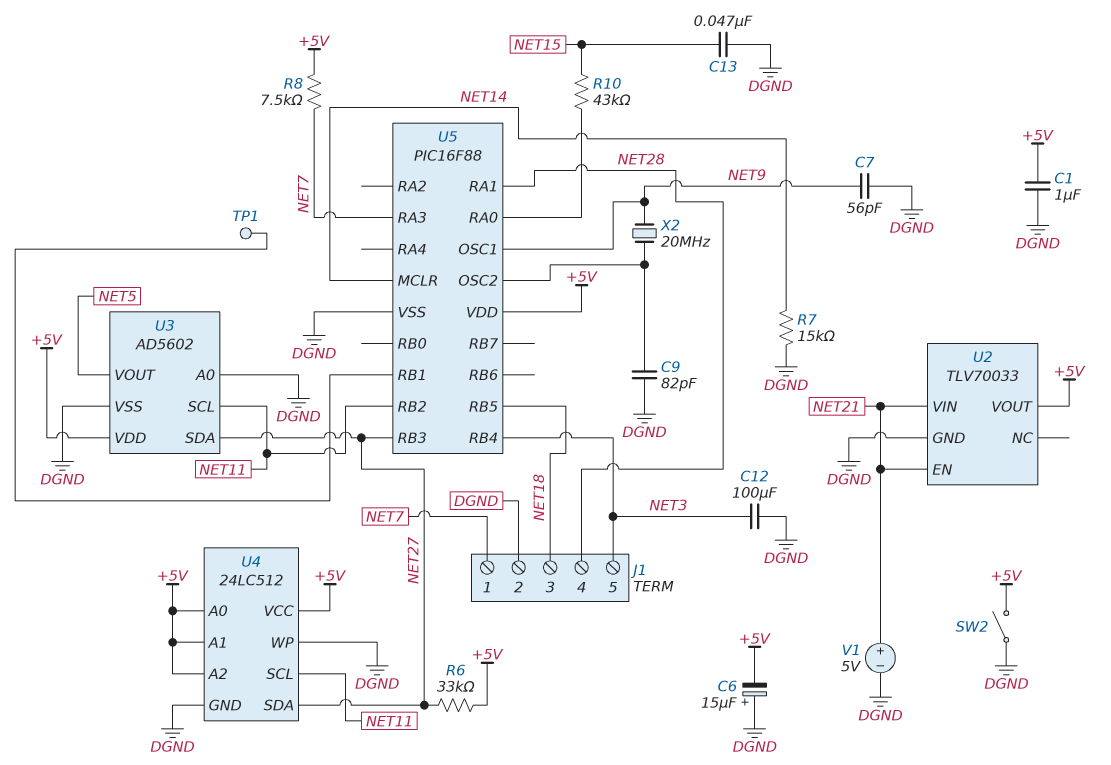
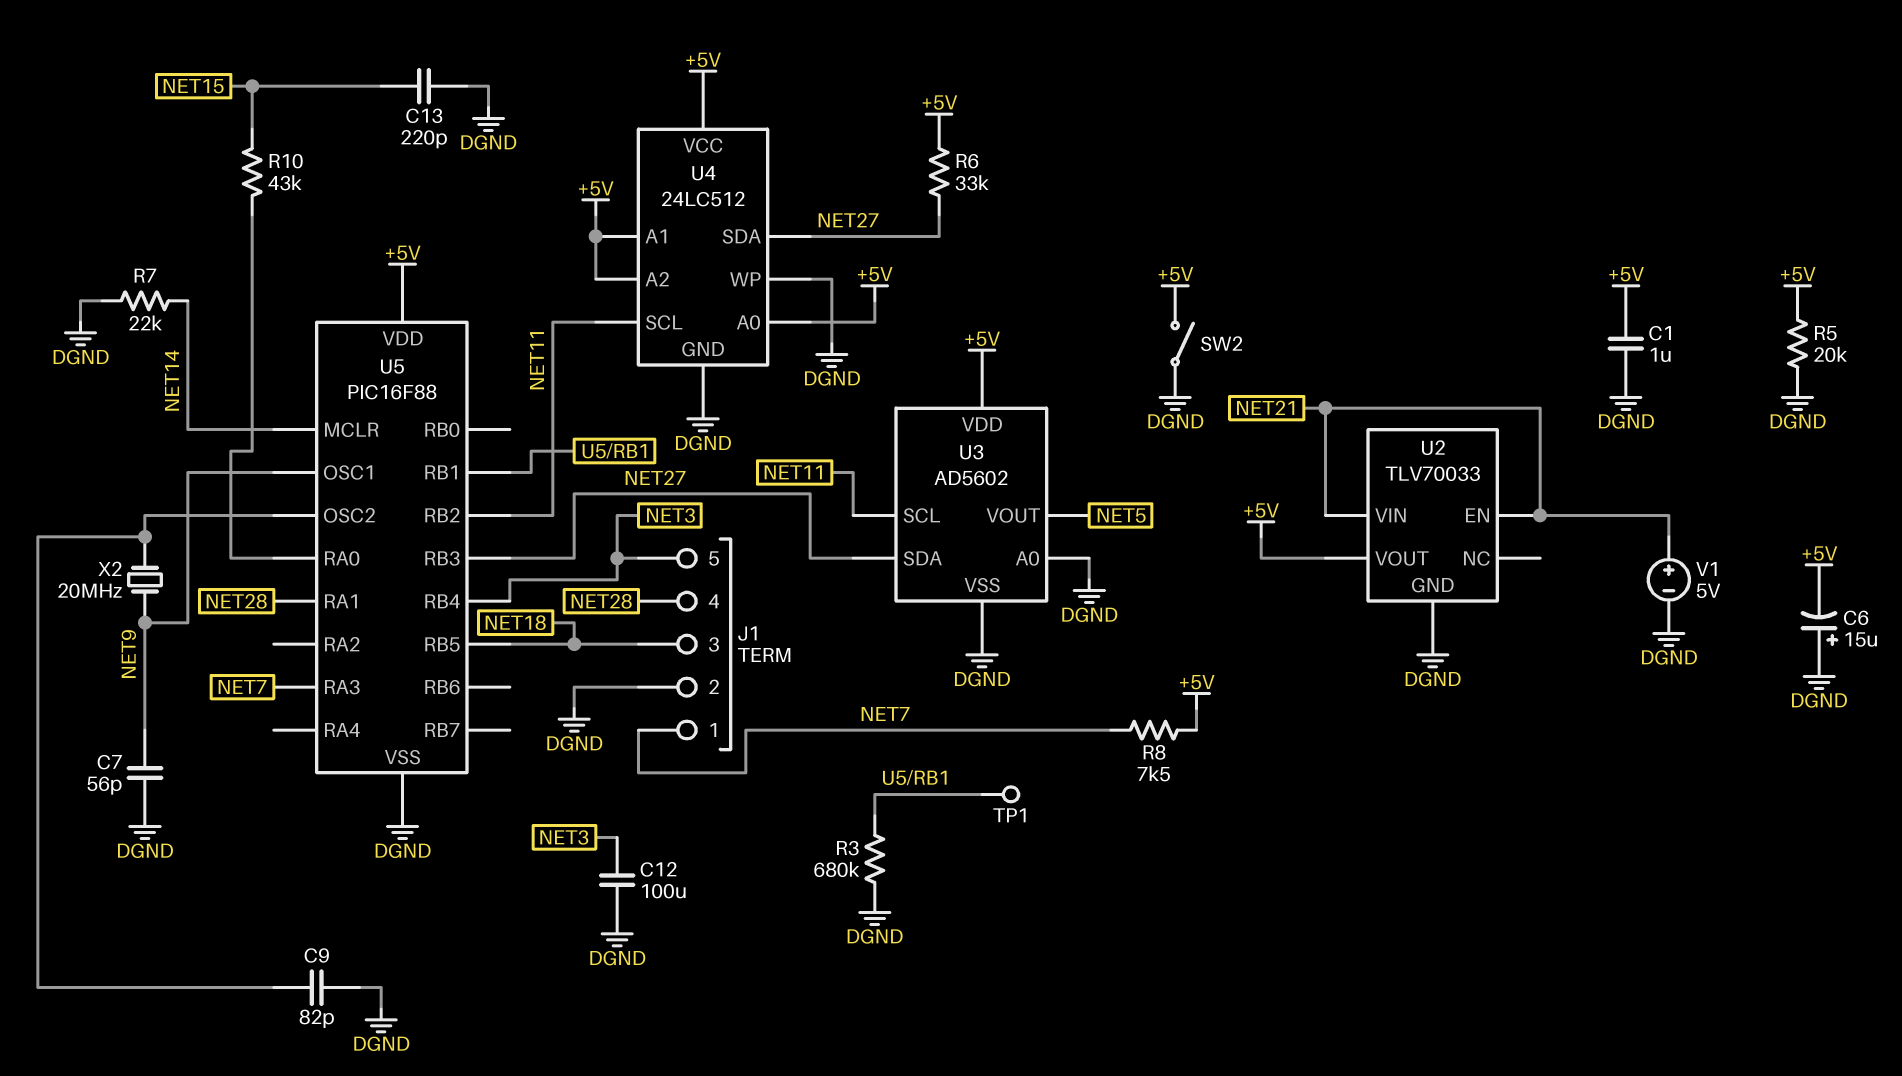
C13: 47nF (DGND, NET15) -> 220pF (DGND, NET15)
R3: none -> 680k (DGND, U5/RB1)
R5: none -> 20k (+5V, DGND)
R7: 15k (DGND, NET14) -> 22k (DGND, NET14)

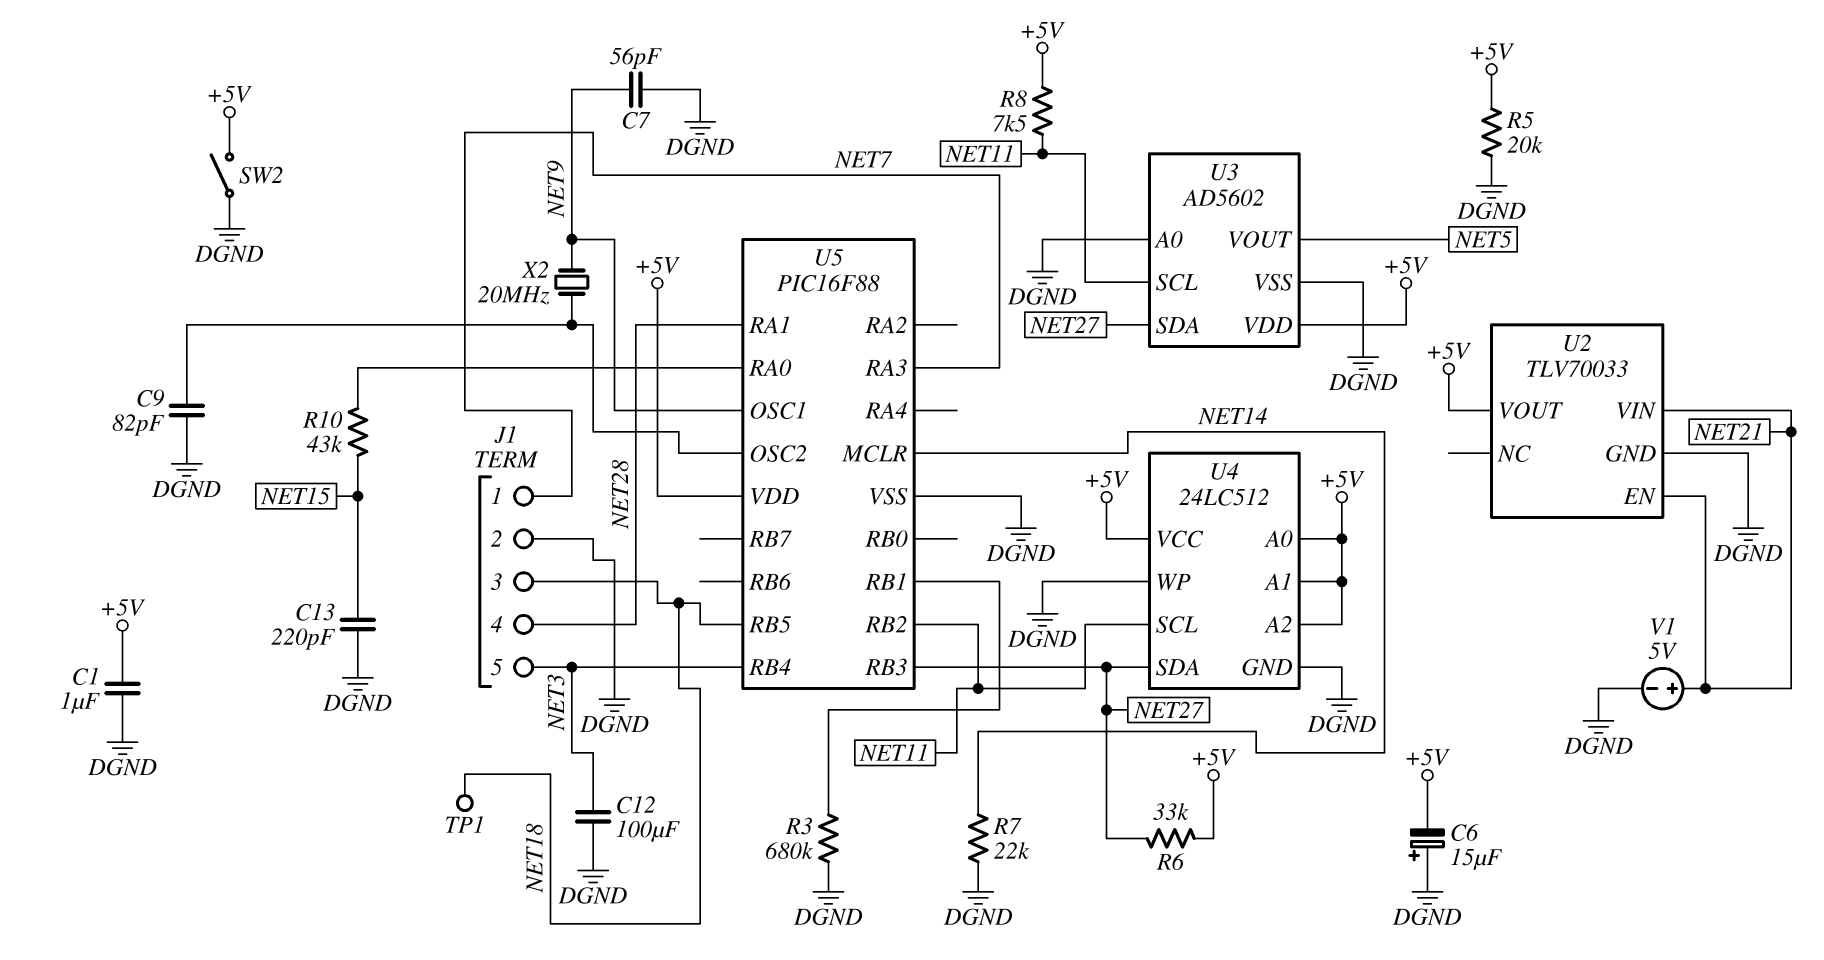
R8: 7.5k (+5V, NET7) -> 7.5k (+5V, NET11)
TP1: test point (U5/RB1) -> test point (NET18)

